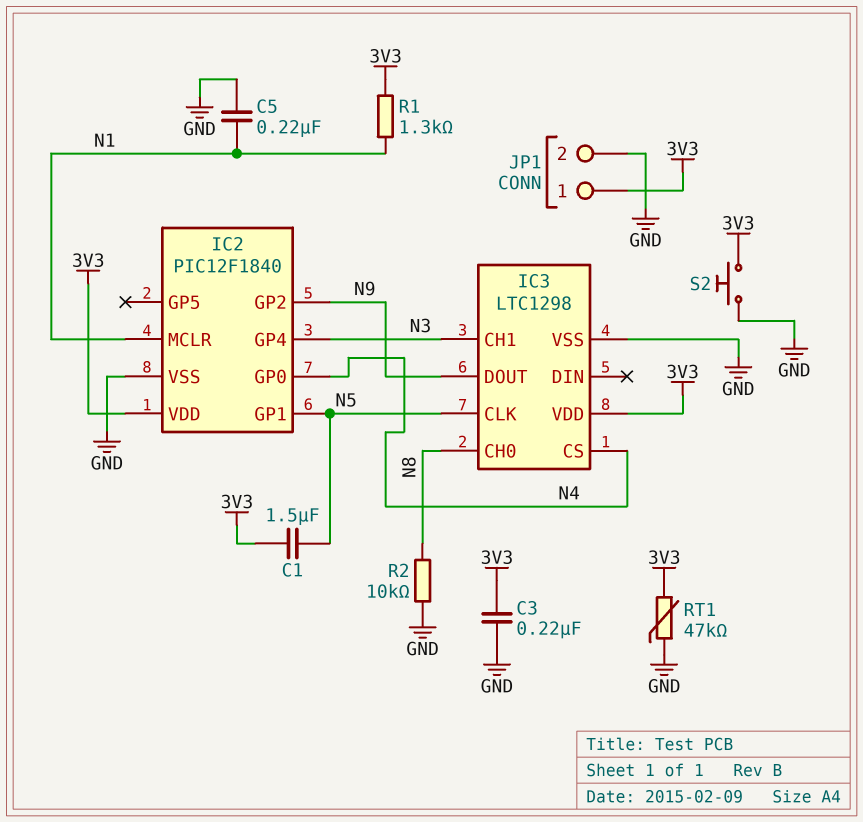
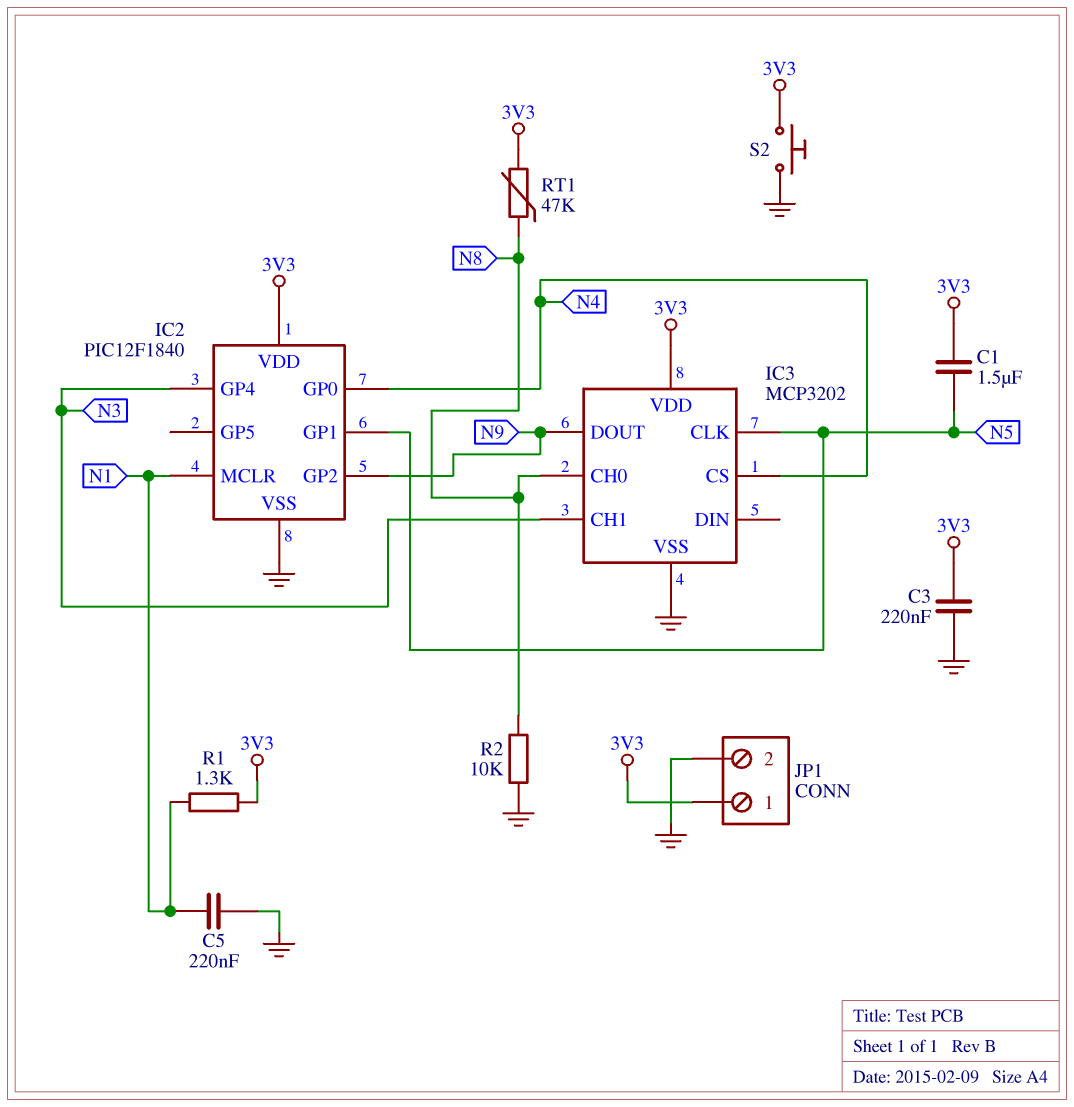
IC3: LTC1298 -> MCP3202
RT1: 47k (3V3, GND) -> 47k (3V3, N8)

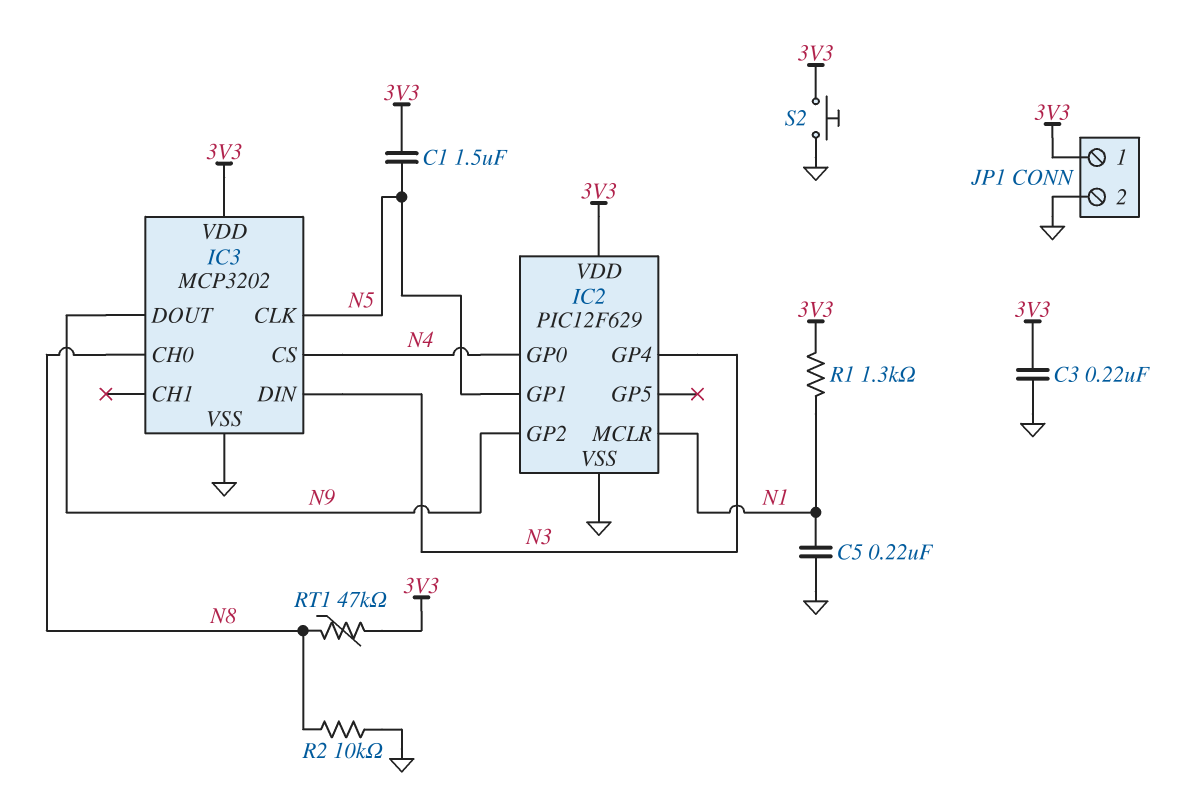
IC2: PIC12F1840 -> PIC12F629
IC3 pin CH1: N3 -> none
IC3 pin DIN: none -> N3

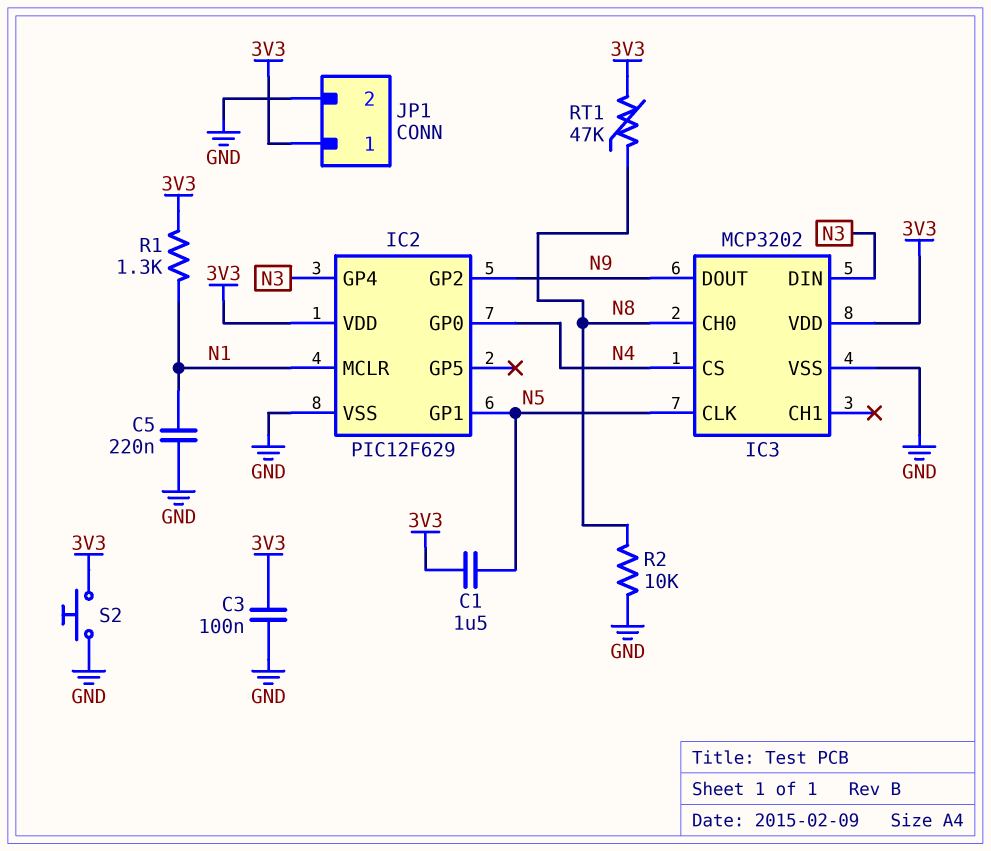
C3: 220nF (3V3, GND) -> 100nF (3V3, GND)

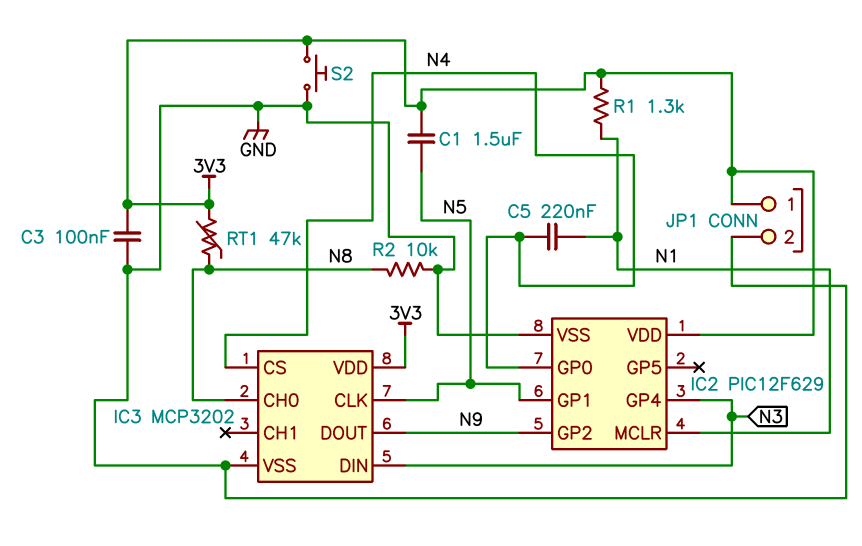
C5: 220nF (GND, N1) -> 220nF (N1, N4)

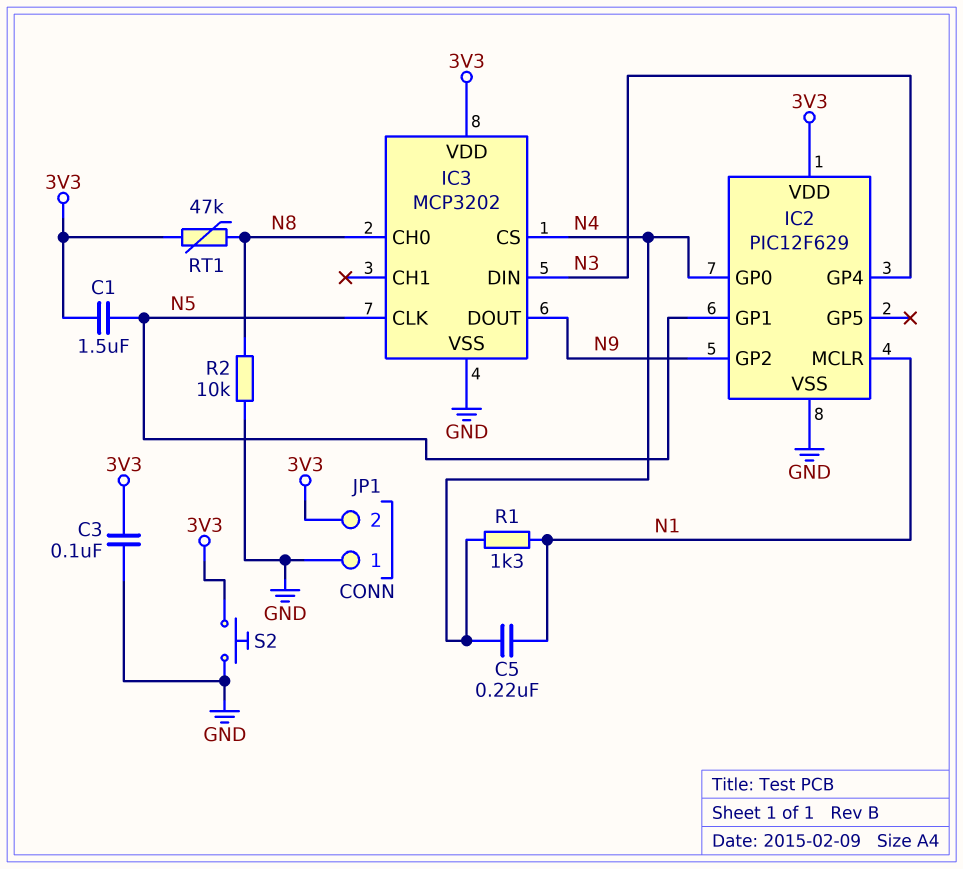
JP1 pin 1: 3V3 -> GND
JP1 pin 2: GND -> 3V3
R1: 1.3k (3V3, N1) -> 1.3k (N1, N4)

